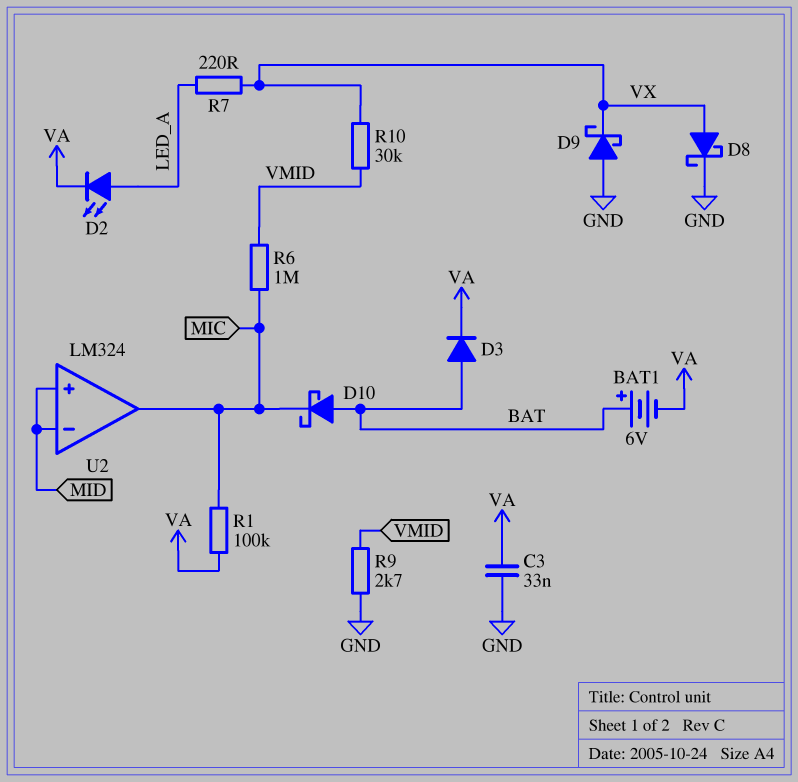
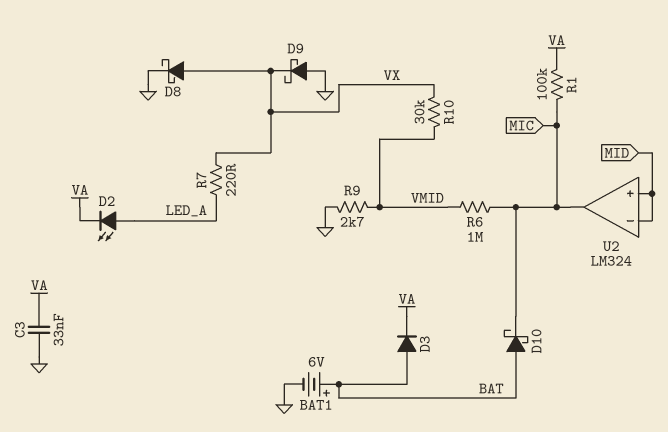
BAT1: 6V (plus BAT, minus VA) -> 6V (plus BAT, minus GND)

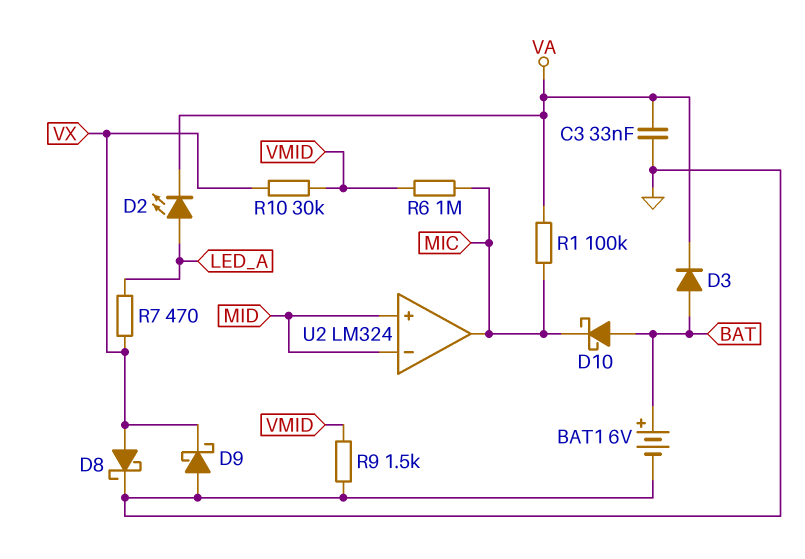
R7: 220 (LED_A, VX) -> 470 (LED_A, VX)
R9: 2.7k (GND, VMID) -> 1.5k (GND, VMID)

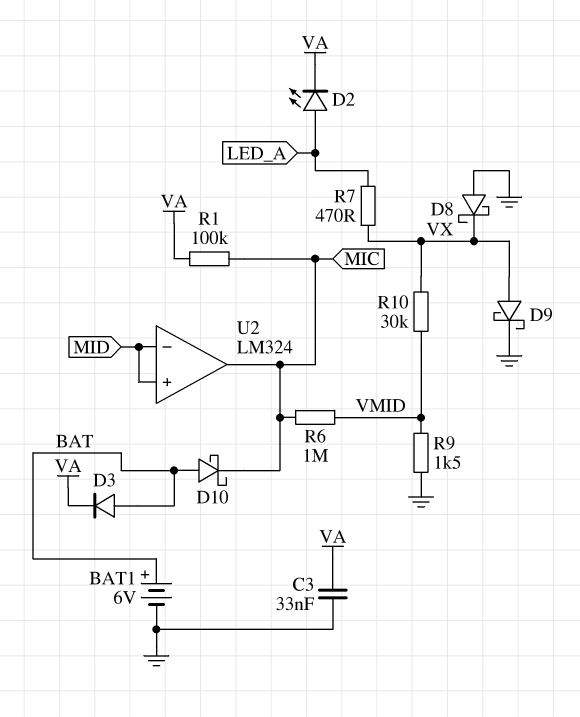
D8: schottky (A VX, K GND) -> schottky (A GND, K VX)
D9: schottky (A GND, K VX) -> schottky (A VX, K GND)

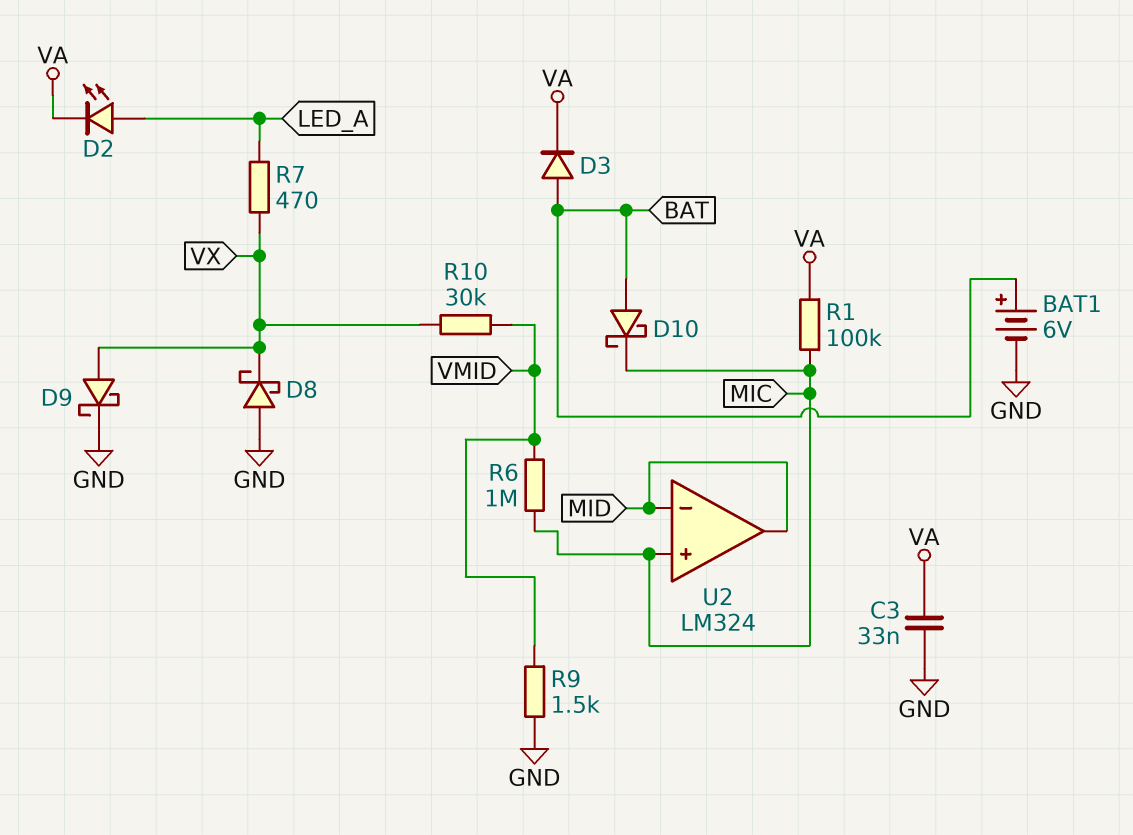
U2 pin in+: MID -> MIC
U2 pin out: MIC -> MID

